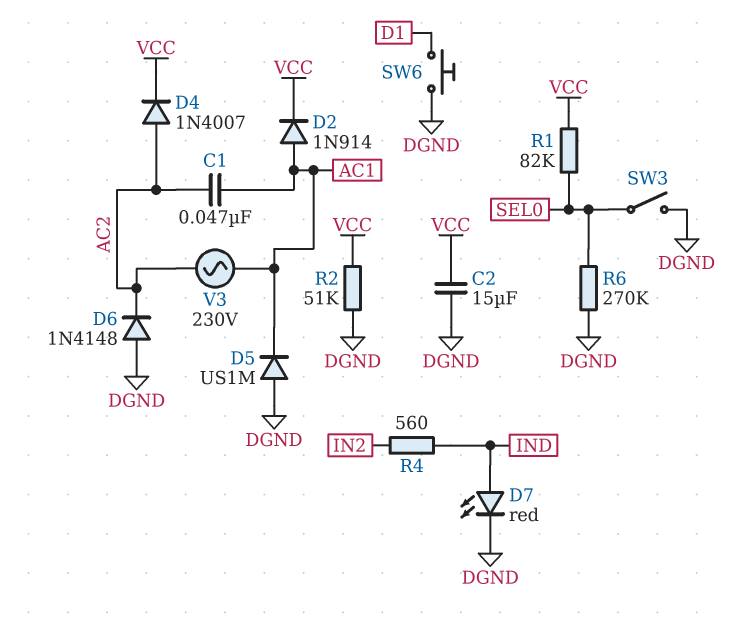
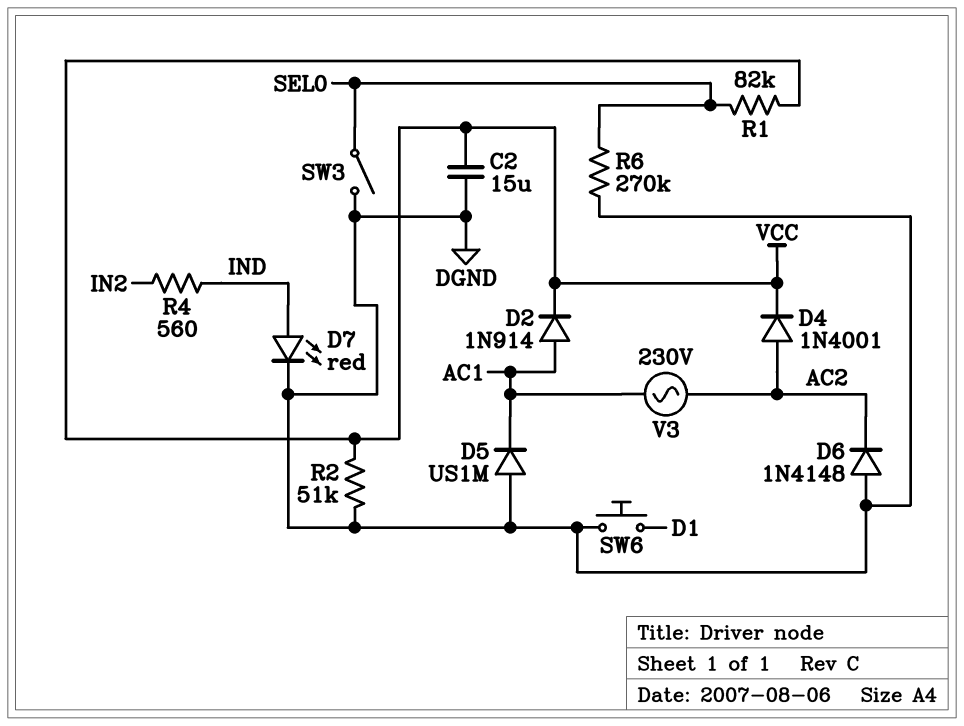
C1: 47nF (AC1, AC2) -> none
D4: diode 1N4007 (A AC2, K VCC) -> diode 1N4001 (A AC2, K VCC)

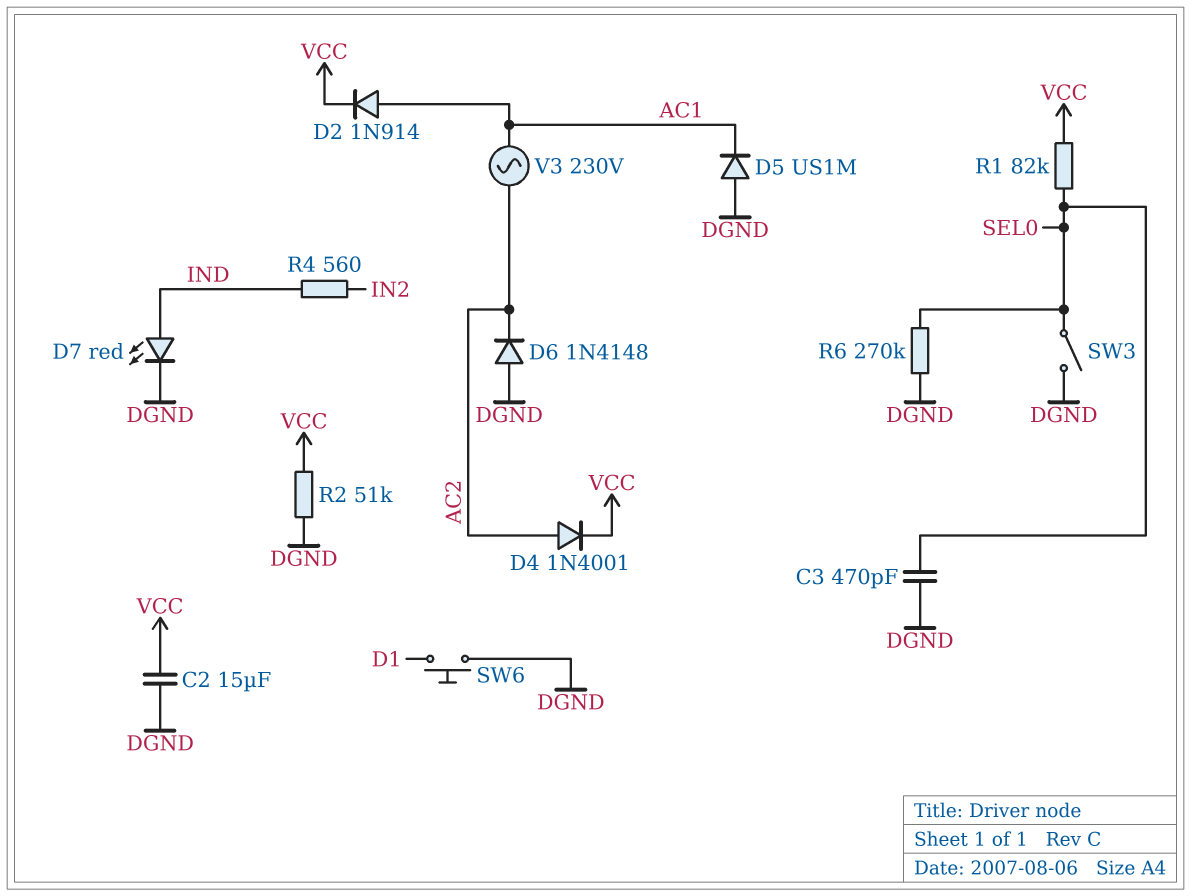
C3: none -> 470pF (DGND, SEL0)

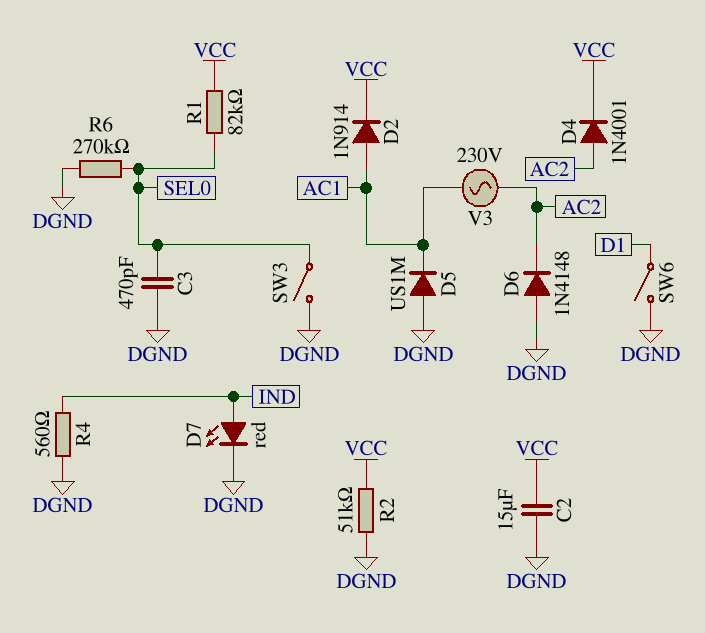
R4: 560 (IN2, IND) -> 560 (DGND, IND)
SW6: button (D1, DGND) -> switch (D1, DGND)

